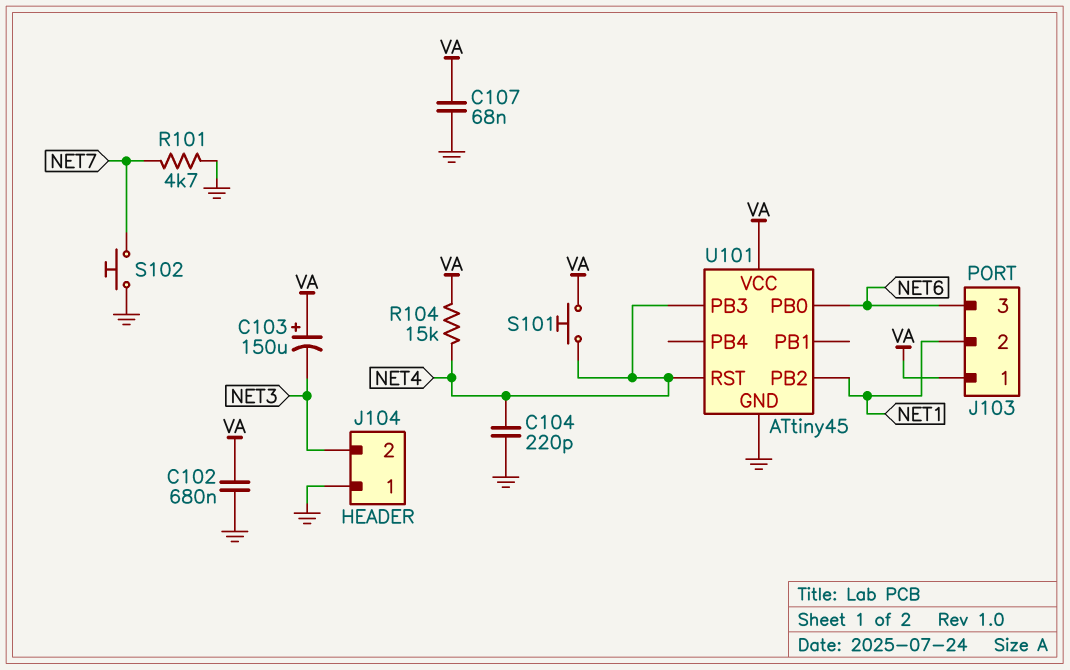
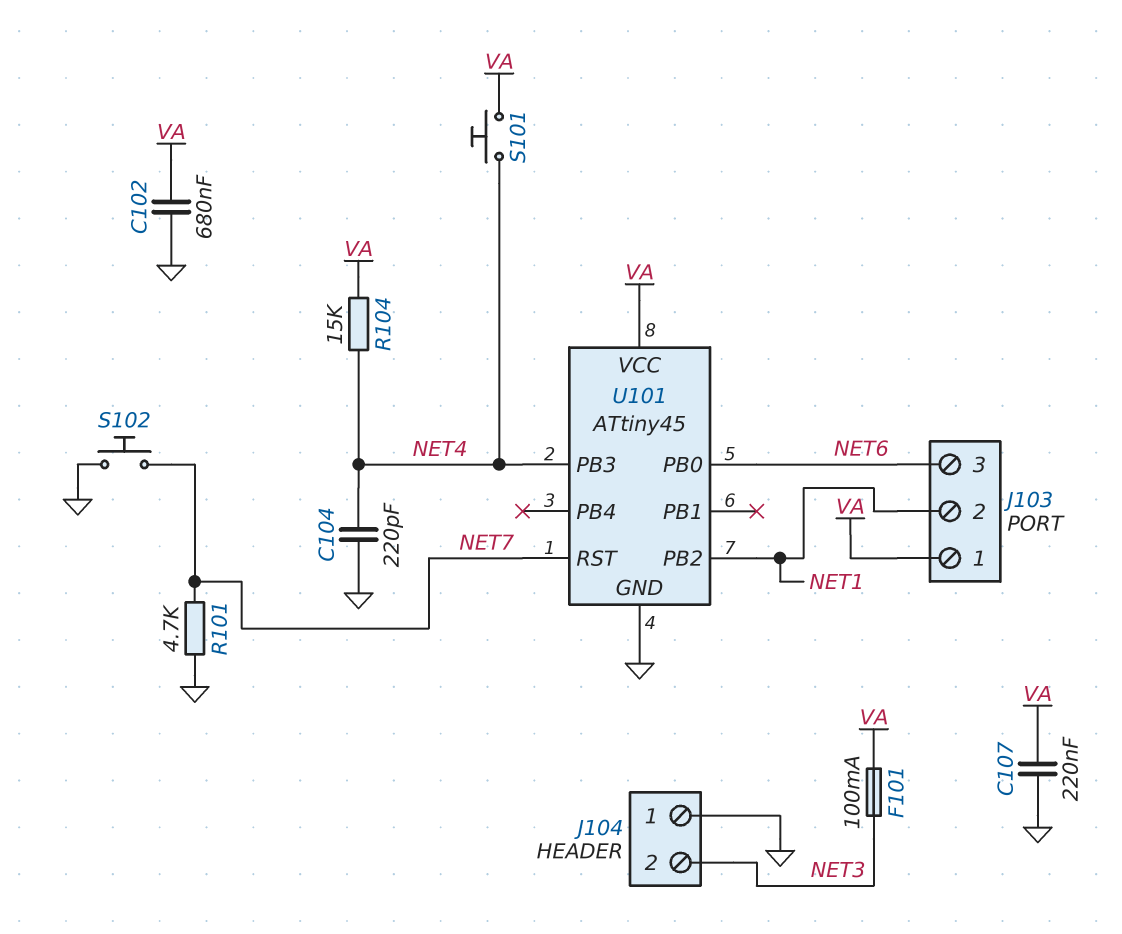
C103: 150uF (plus VA, minus NET3) -> none
C107: 68nF (GND, VA) -> 220nF (GND, VA)
F101: none -> 100mA (NET3, VA)
U101 pin RST: NET4 -> NET7

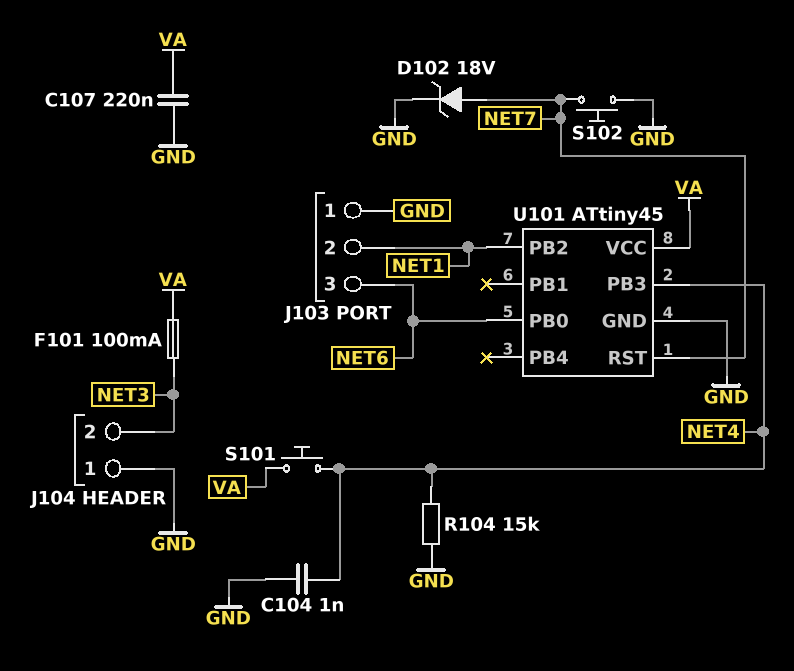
C102: 680nF (GND, VA) -> none
C104: 220pF (GND, NET4) -> 1nF (GND, NET4)
D102: none -> zener 18V (A NET7, K GND)
J103 pin 1: VA -> GND
R101: 4.7k (GND, NET7) -> none
R104: 15k (NET4, VA) -> 15k (GND, NET4)

